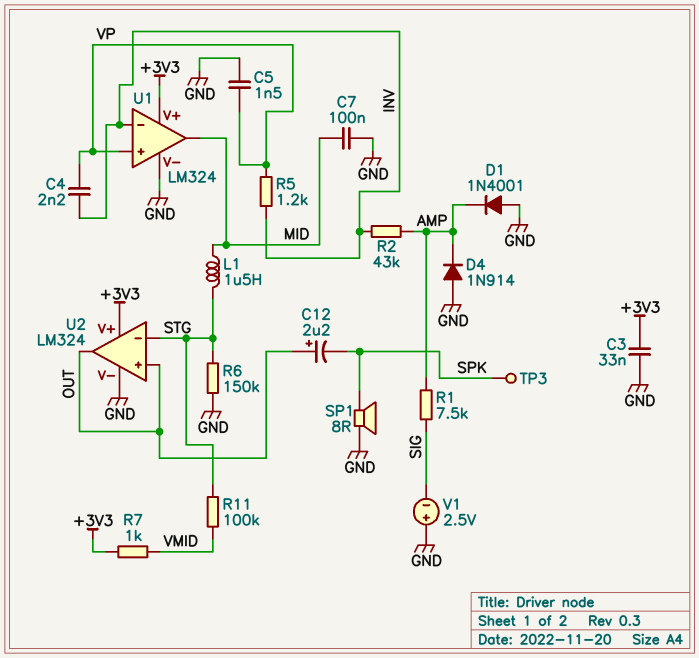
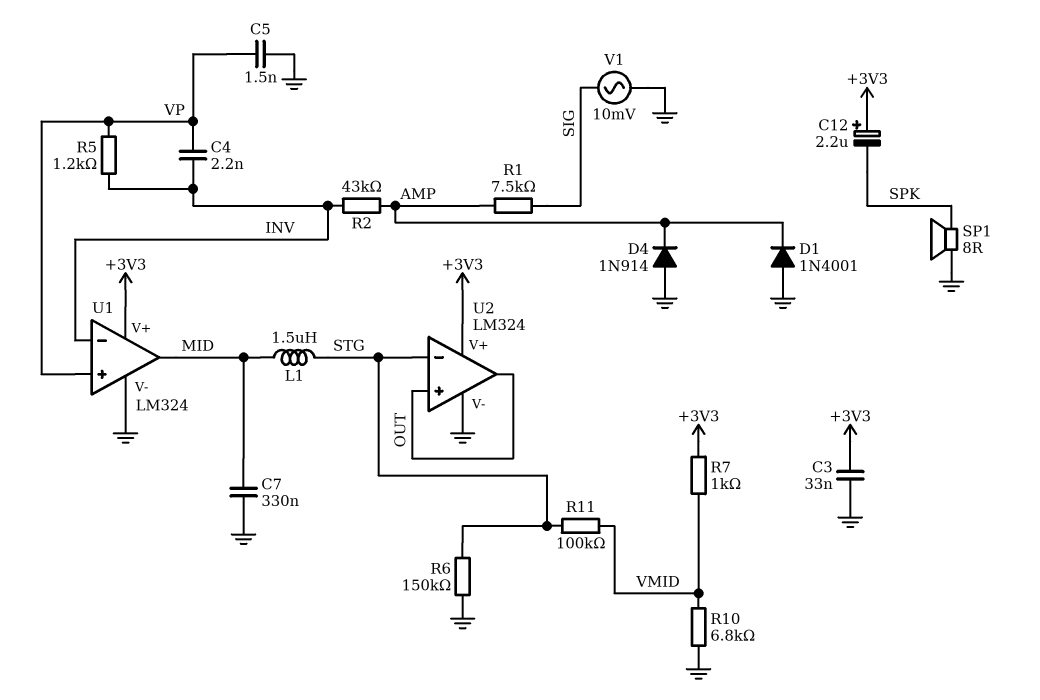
C7: 100nF (GND, MID) -> 330nF (GND, MID)
C12: 2.2uF (plus OUT, minus SPK) -> 2.2uF (plus +3V3, minus SPK)
R10: none -> 6.8k (GND, VMID)
TP3: test point (SPK) -> none
V1: 2.5V (plus GND, minus SIG) -> AC 10mV (GND, SIG)

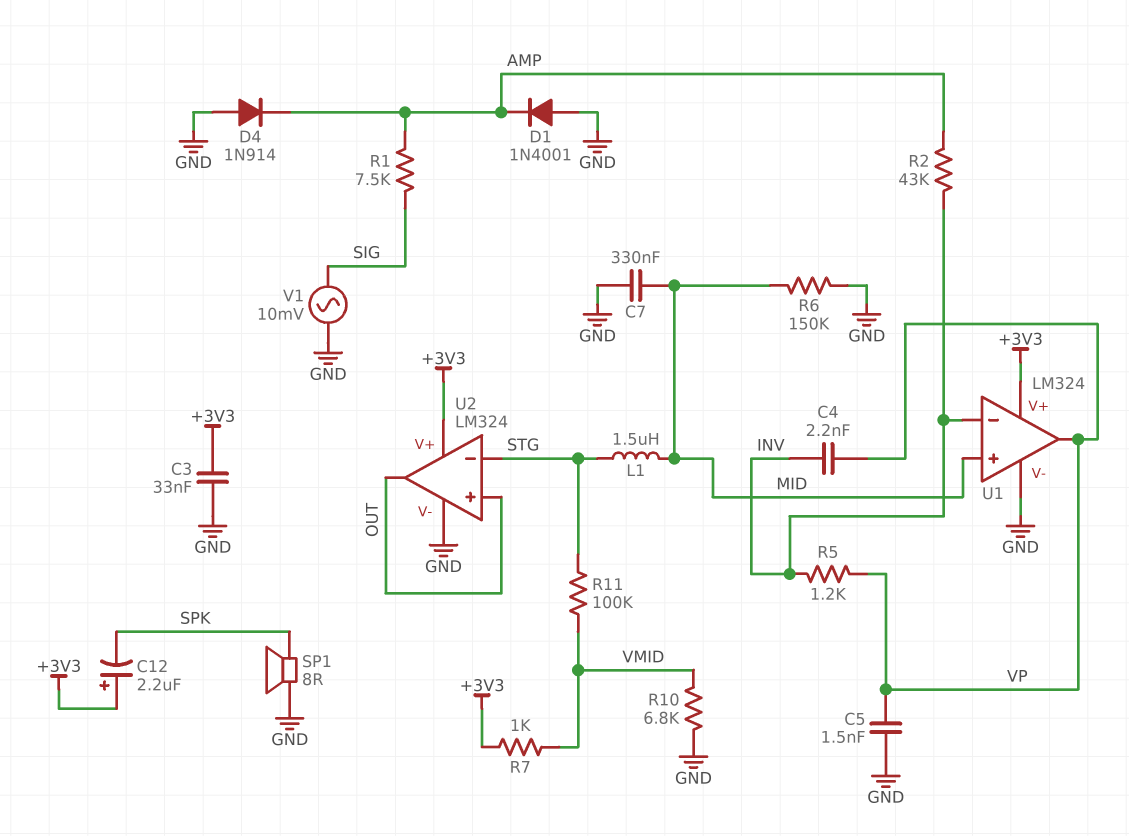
R6: 150k (GND, STG) -> 150k (GND, MID)
U1 pin in+: VP -> MID
U1 pin out: MID -> VP

